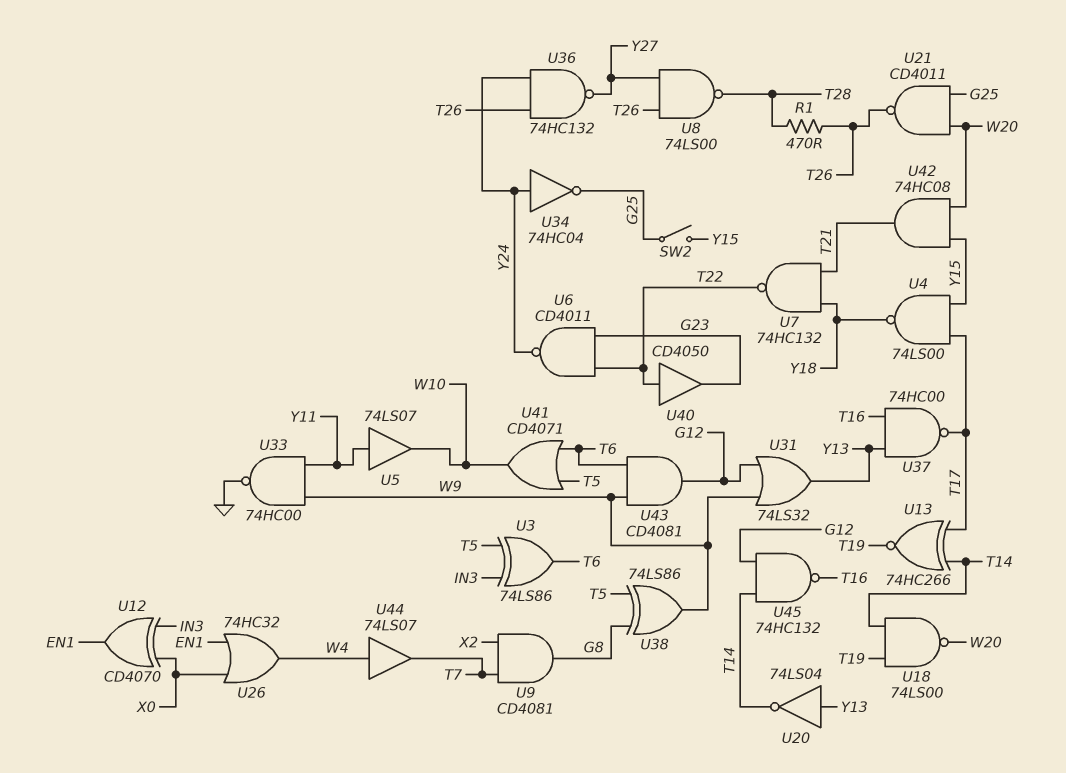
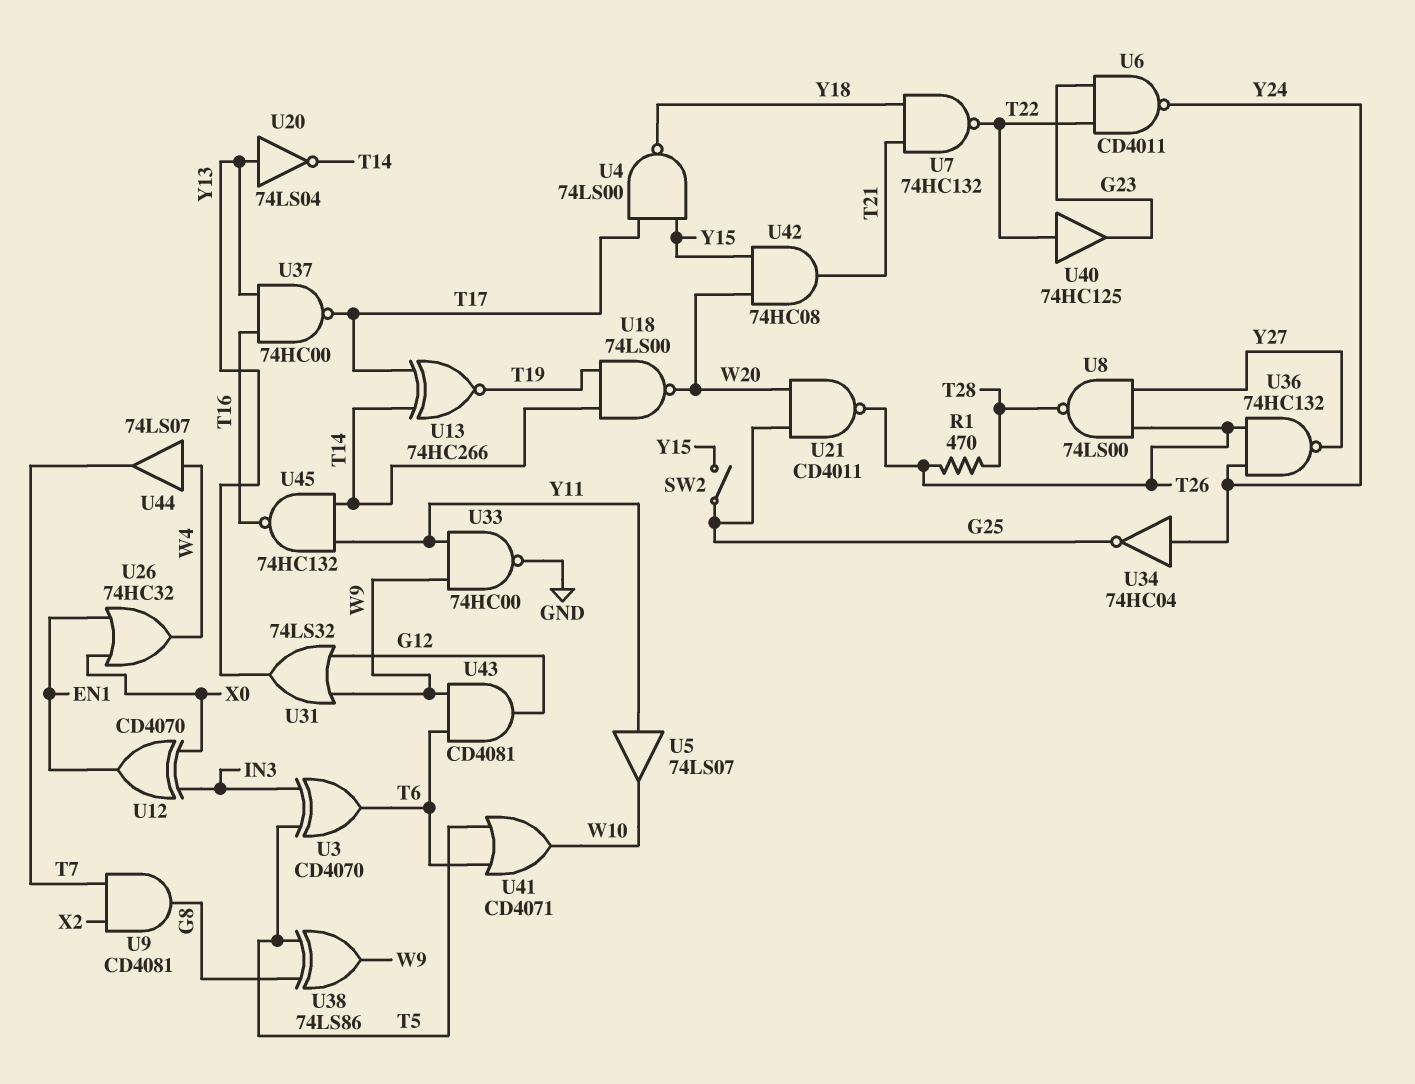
U3: XOR 74LS86 (in IN3, in T5, out T6) -> XOR CD4070 (in IN3, in T5, out T6)
U40: buffer CD4050 (in T22, out G23) -> buffer 74HC125 (in T22, out G23)
U45: NAND 74HC132 (in G12, in T14, out T16) -> NAND 74HC132 (in T14, in Y11, out T16)

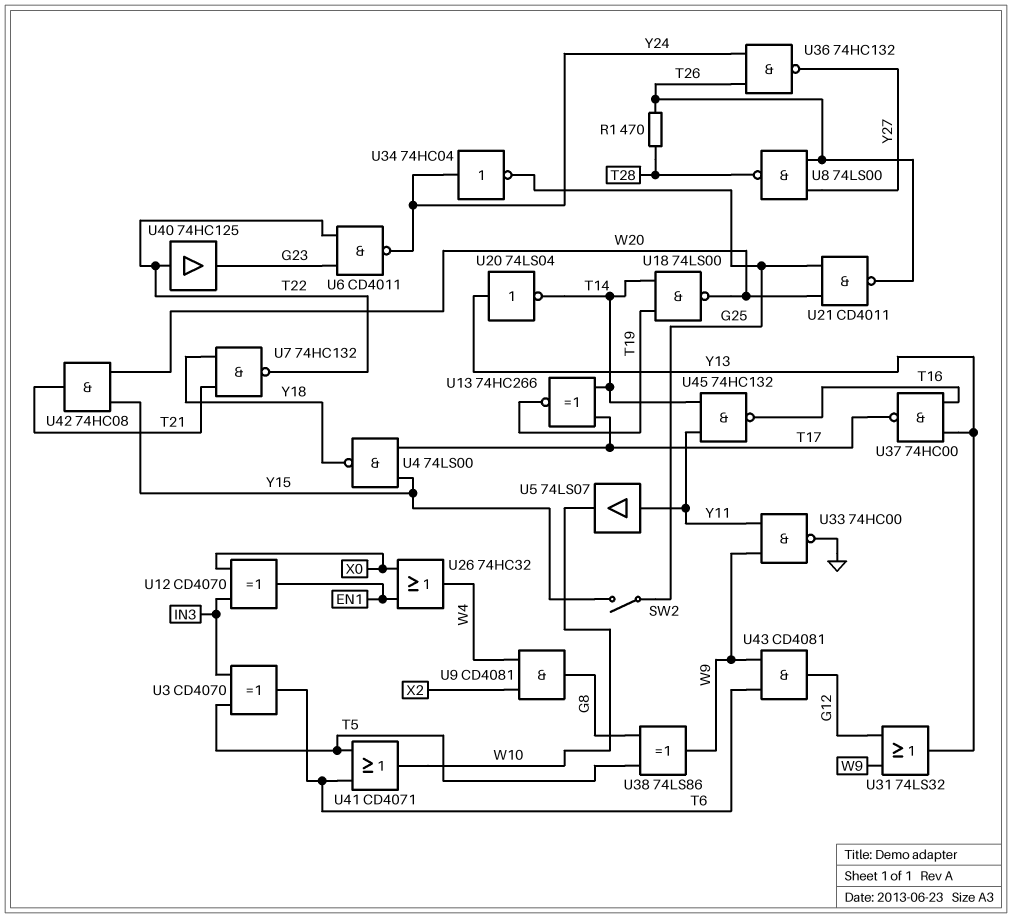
U9: AND CD4081 (in T7, in X2, out G8) -> AND CD4081 (in W4, in X2, out G8)
U44: buffer 74LS07 (in W4, out T7) -> none

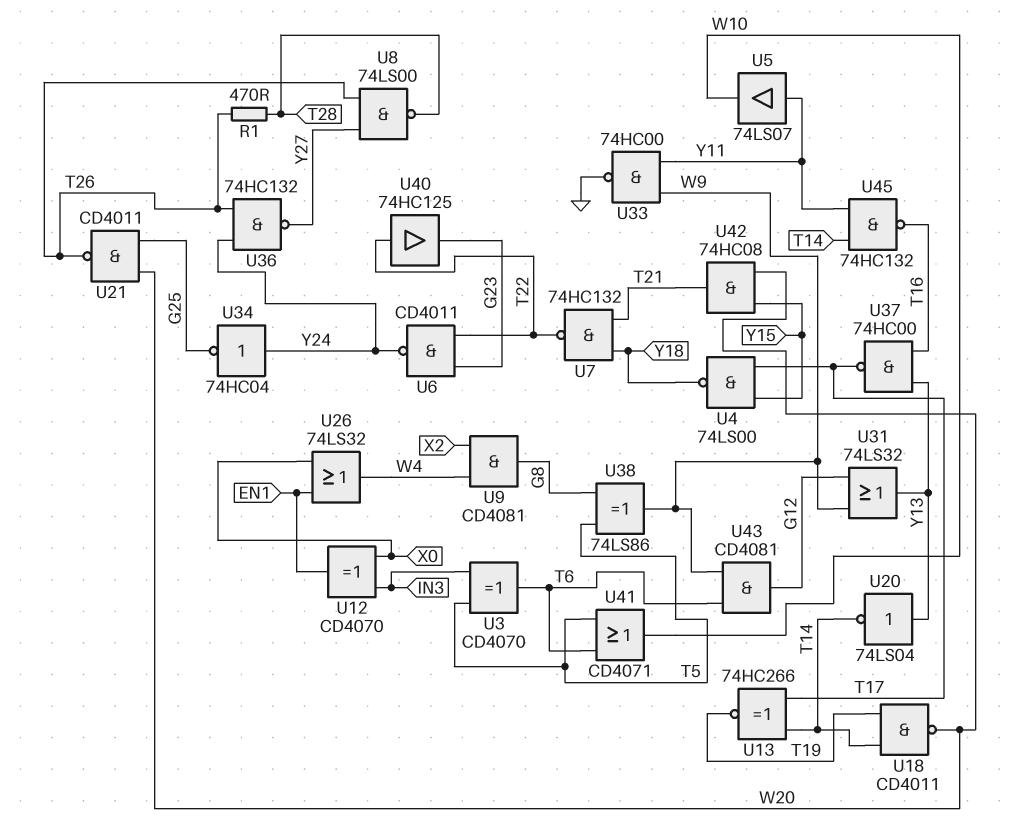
SW2: switch (G25, Y15) -> none
U18: NAND 74LS00 (in T14, in T19, out W20) -> NAND CD4011 (in T14, in T19, out W20)
U26: OR 74HC32 (in EN1, in X0, out W4) -> OR 74LS32 (in EN1, in X0, out W4)

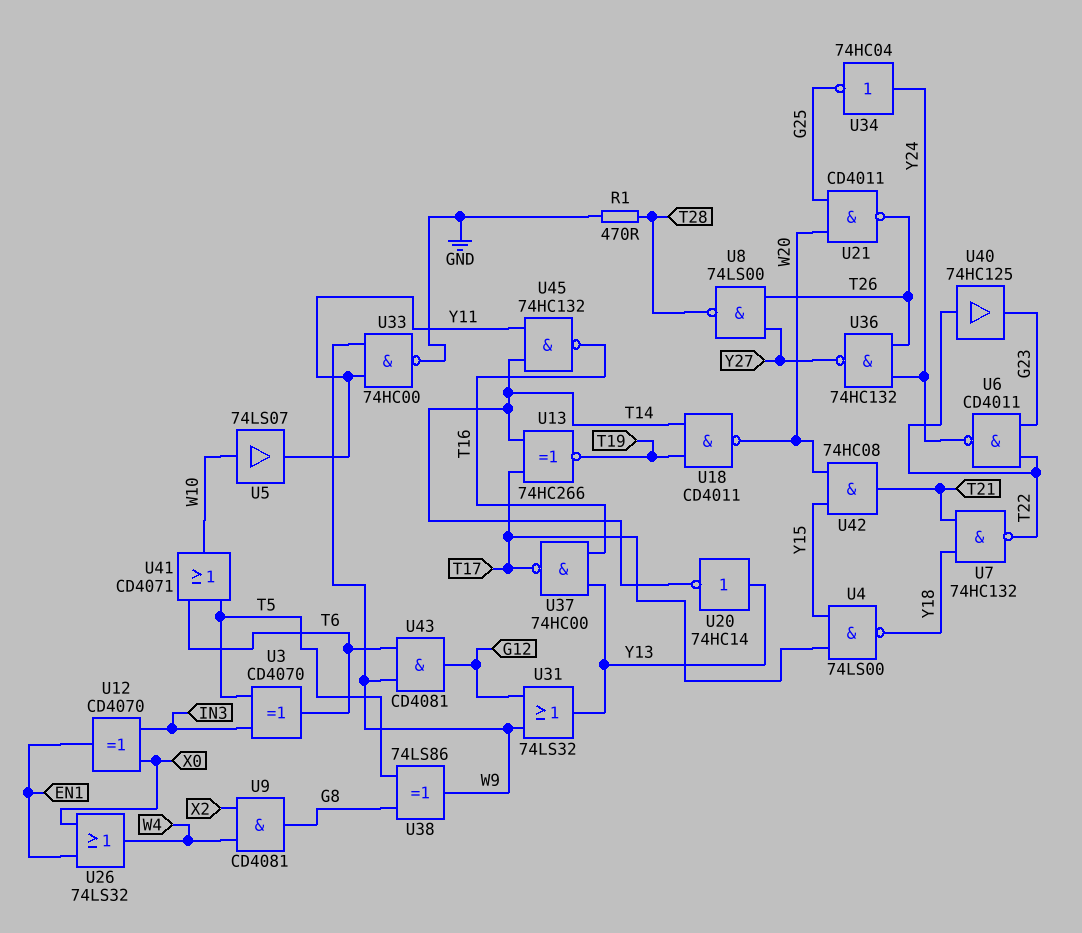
R1: 470 (T26, T28) -> 470 (GND, T28)
U5: buffer 74LS07 (in Y11, out W10) -> buffer 74LS07 (in W10, out Y11)
U20: NOT 74LS04 (in Y13, out T14) -> NOT 74HC14 (in Y13, out T14)

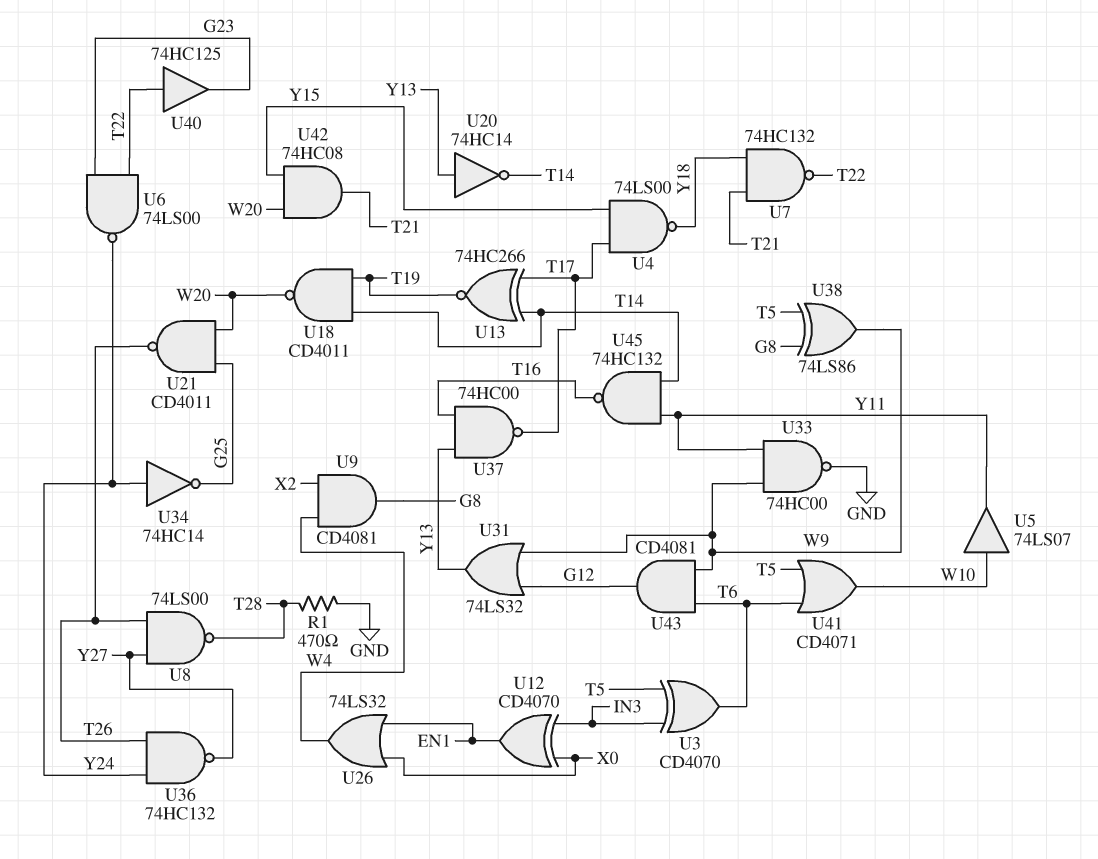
U6: NAND CD4011 (in G23, in T22, out Y24) -> NAND 74LS00 (in G23, in T22, out Y24)
U34: NOT 74HC04 (in Y24, out G25) -> NOT 74HC14 (in Y24, out G25)

